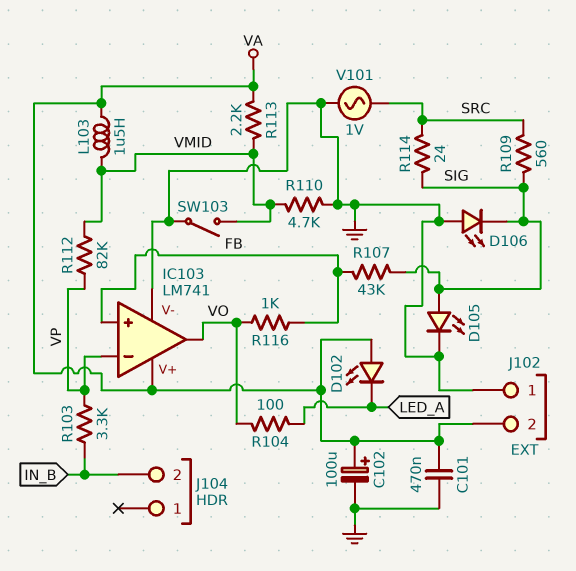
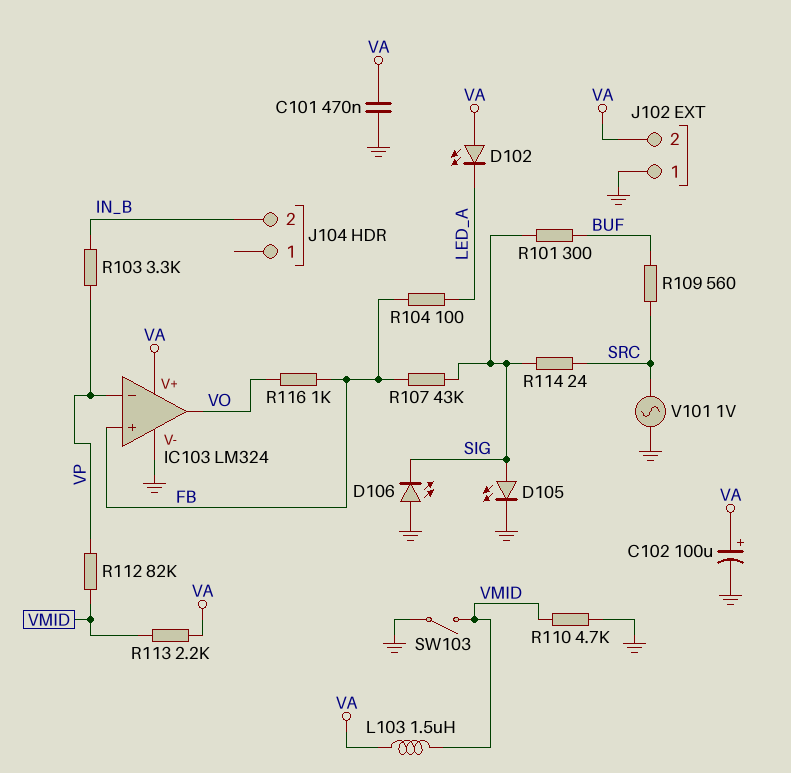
IC103: LM741 -> LM324
R101: none -> 300 (BUF, SIG)
R104: 100 (LED_A, VO) -> 100 (FB, LED_A)
R109: 560 (SIG, SRC) -> 560 (BUF, SRC)

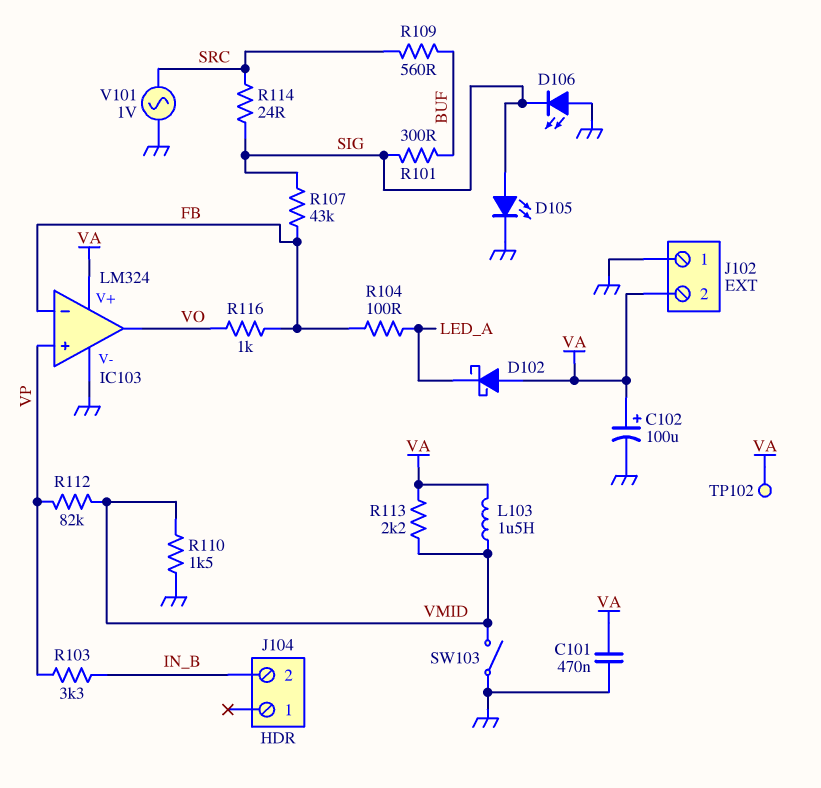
D102: LED (A VA, K LED_A) -> schottky (A VA, K LED_A)
IC103 pin in+: FB -> VP
IC103 pin in-: VP -> FB
R110: 4.7k (GND, VMID) -> 1.5k (GND, VMID)
TP102: none -> test point (VA)

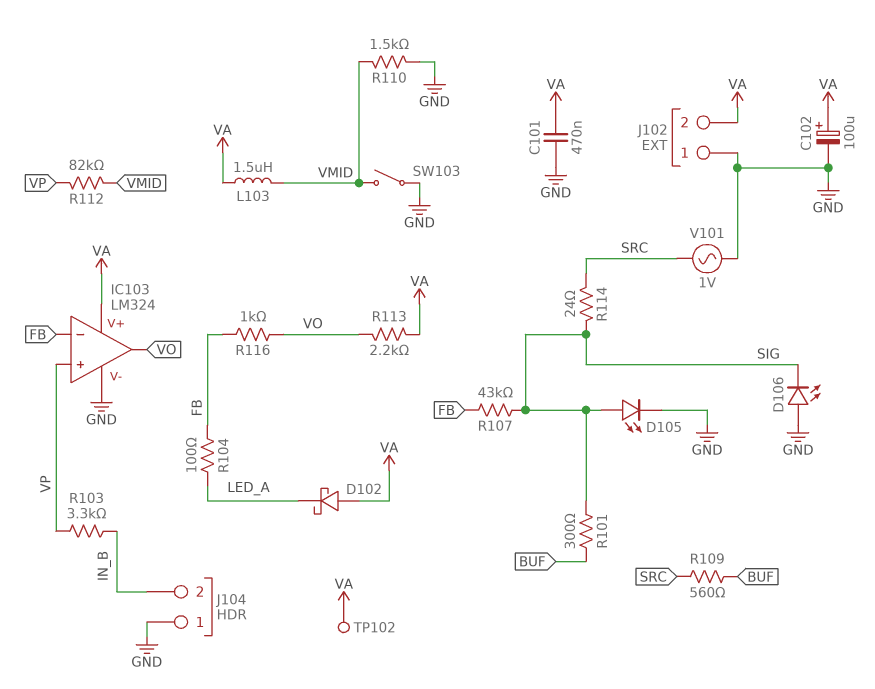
J104 pin 1: none -> GND
R113: 2.2k (VA, VMID) -> 2.2k (VA, VO)

